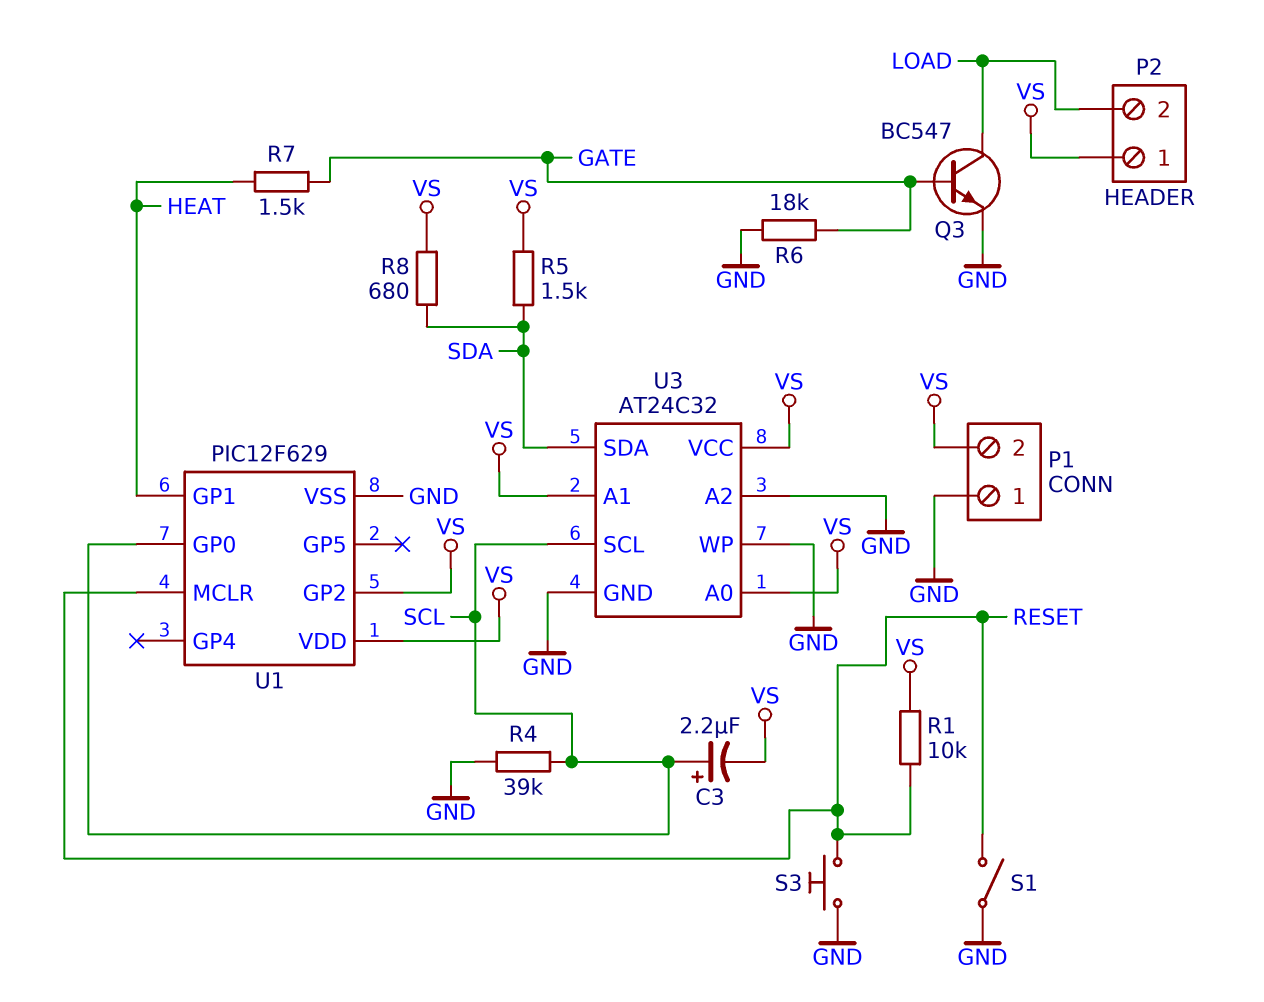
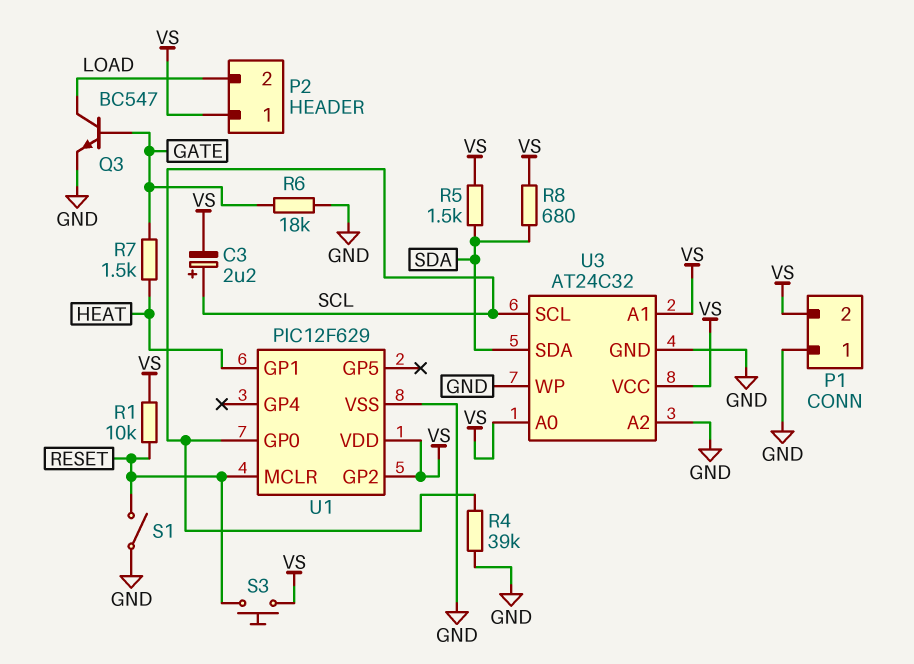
S3: button (GND, RESET) -> button (RESET, VS)

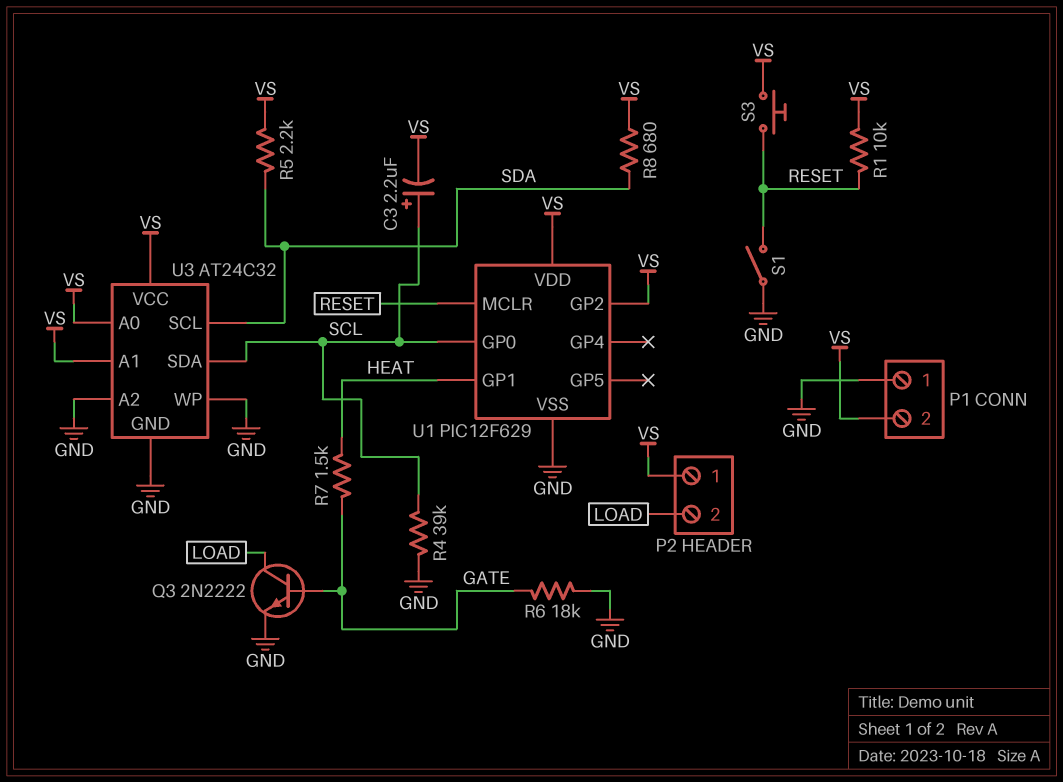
Q3: NPN BC547 (B GATE, C LOAD, E GND) -> NPN 2N2222 (B GATE, C LOAD, E GND)
R5: 1.5k (SDA, VS) -> 2.2k (SDA, VS)
U3 pin SCL: SCL -> SDA
U3 pin SDA: SDA -> SCL

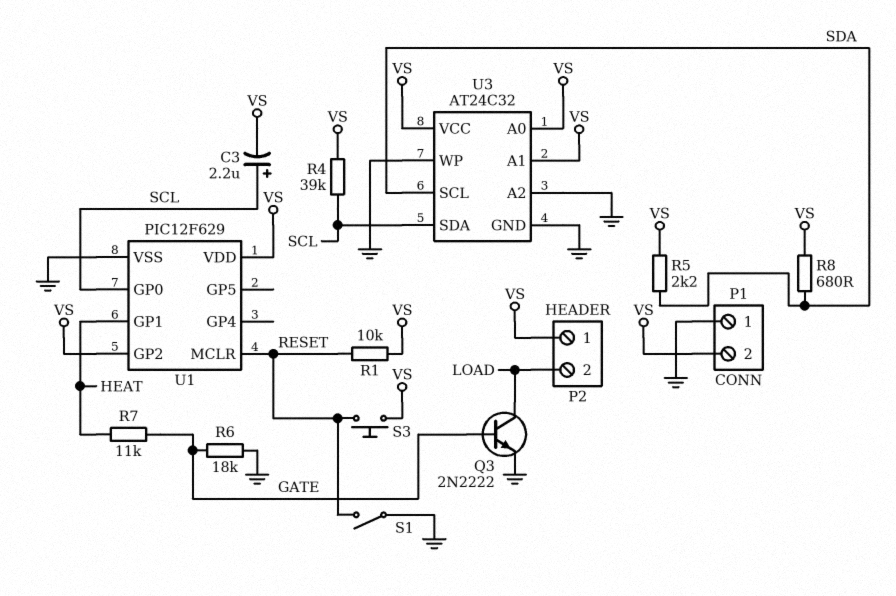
R4: 39k (GND, SCL) -> 39k (SCL, VS)
R7: 1.5k (GATE, HEAT) -> 11k (GATE, HEAT)

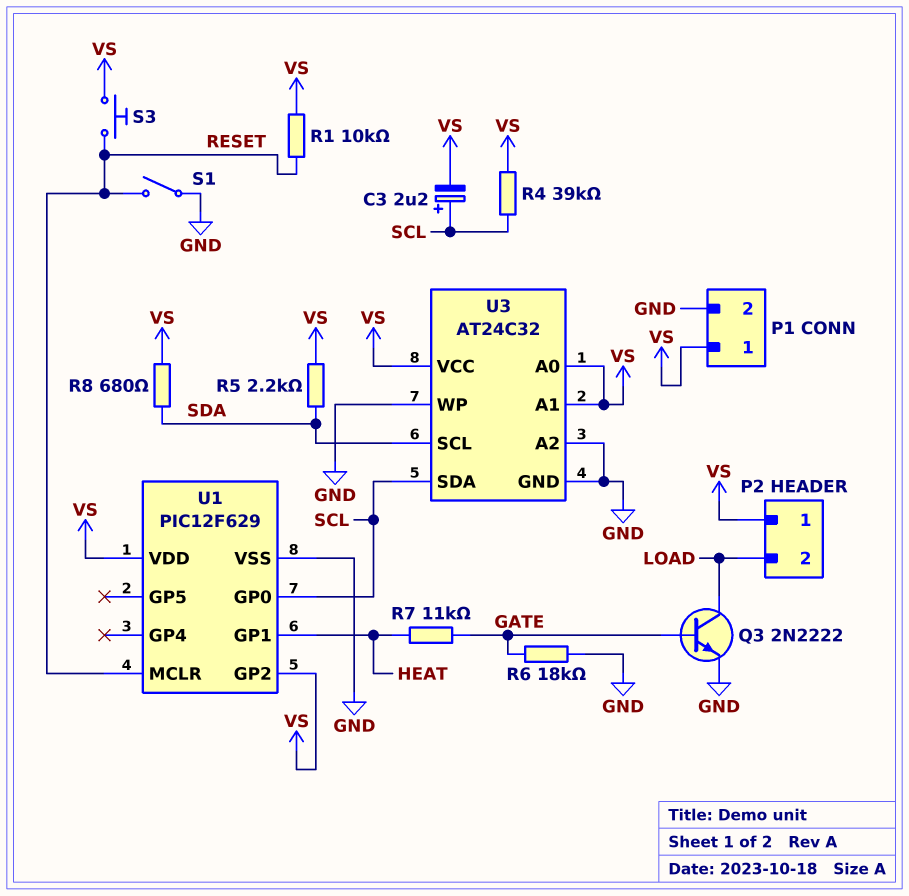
P1 pin 1: GND -> VS
P1 pin 2: VS -> GND

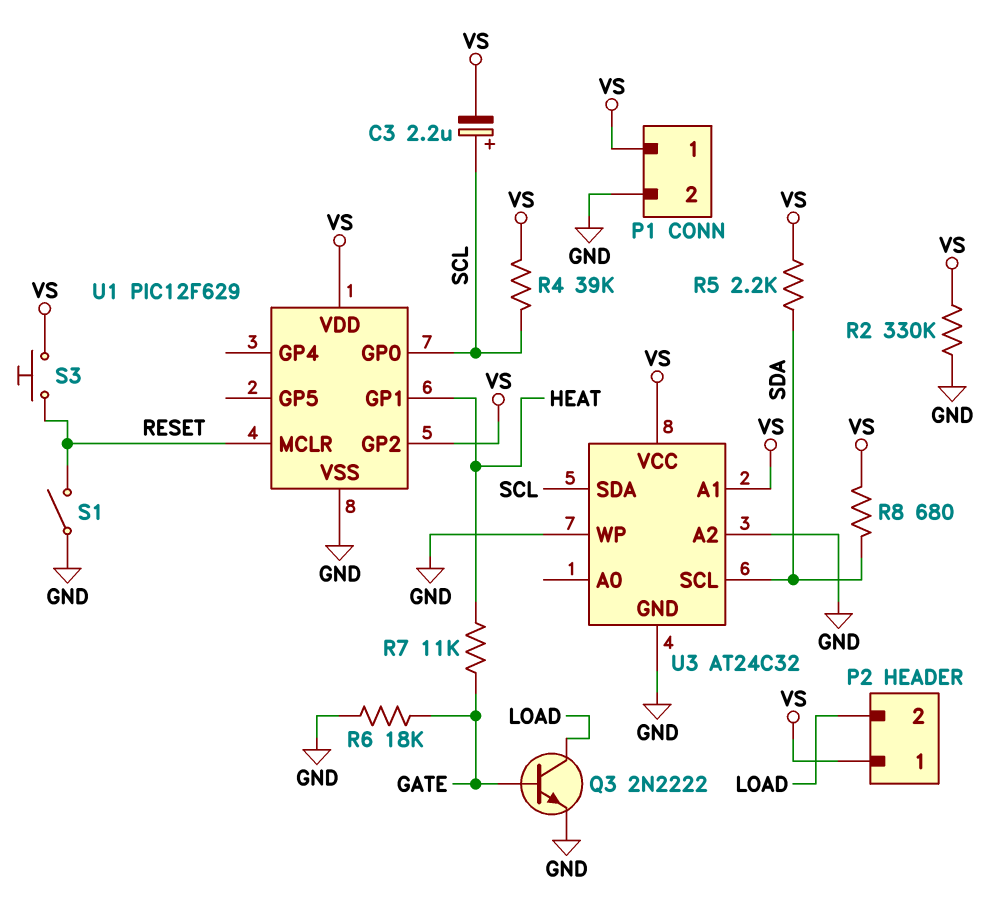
R1: 10k (RESET, VS) -> none
R2: none -> 330k (GND, VS)
U3 pin A0: VS -> none

